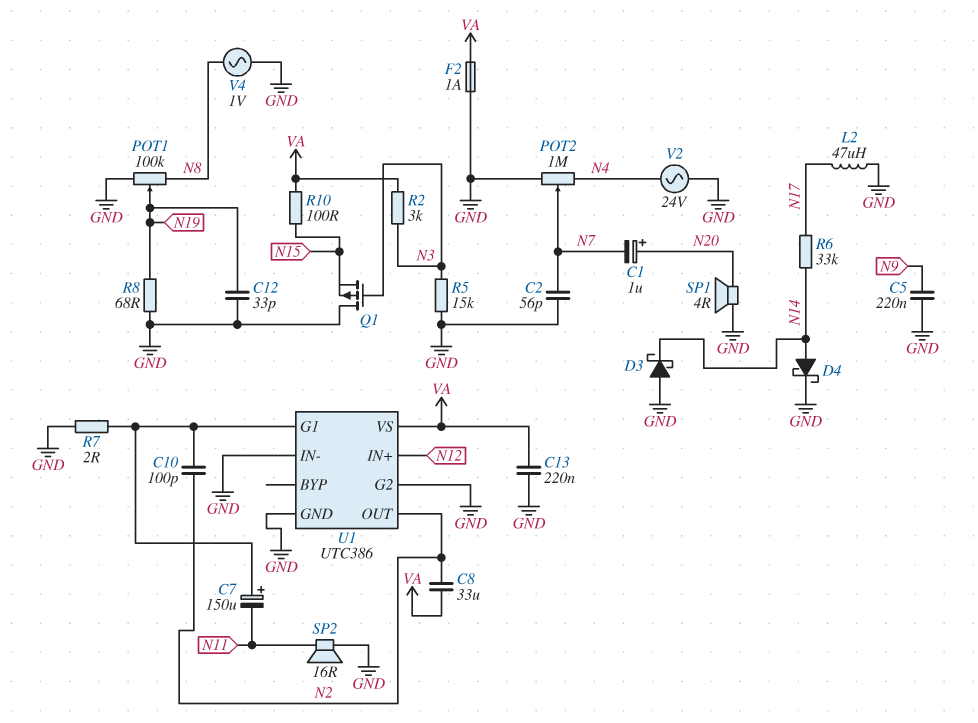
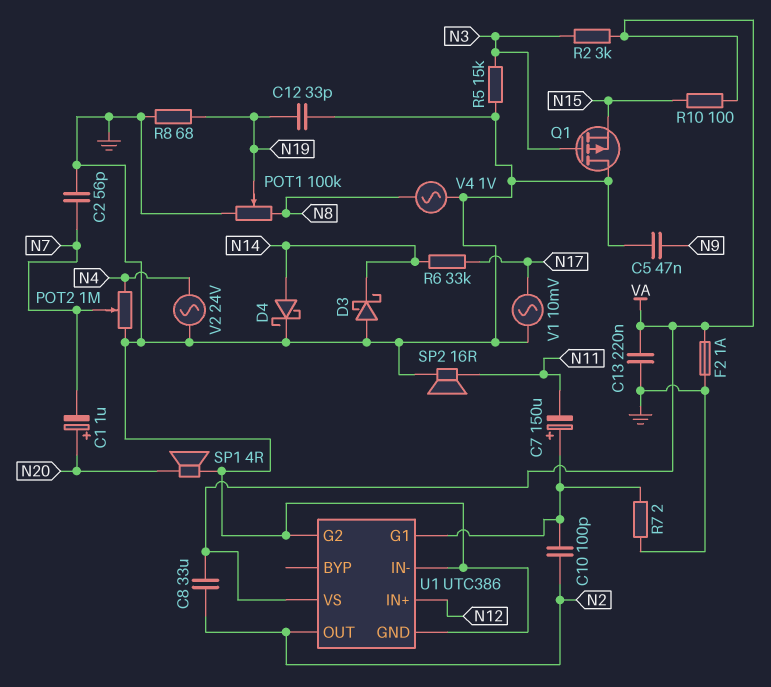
C5: 220nF (GND, N9) -> 47nF (GND, N9)
L2: 47uH (GND, N17) -> none
V1: none -> AC 10mV (GND, N17)

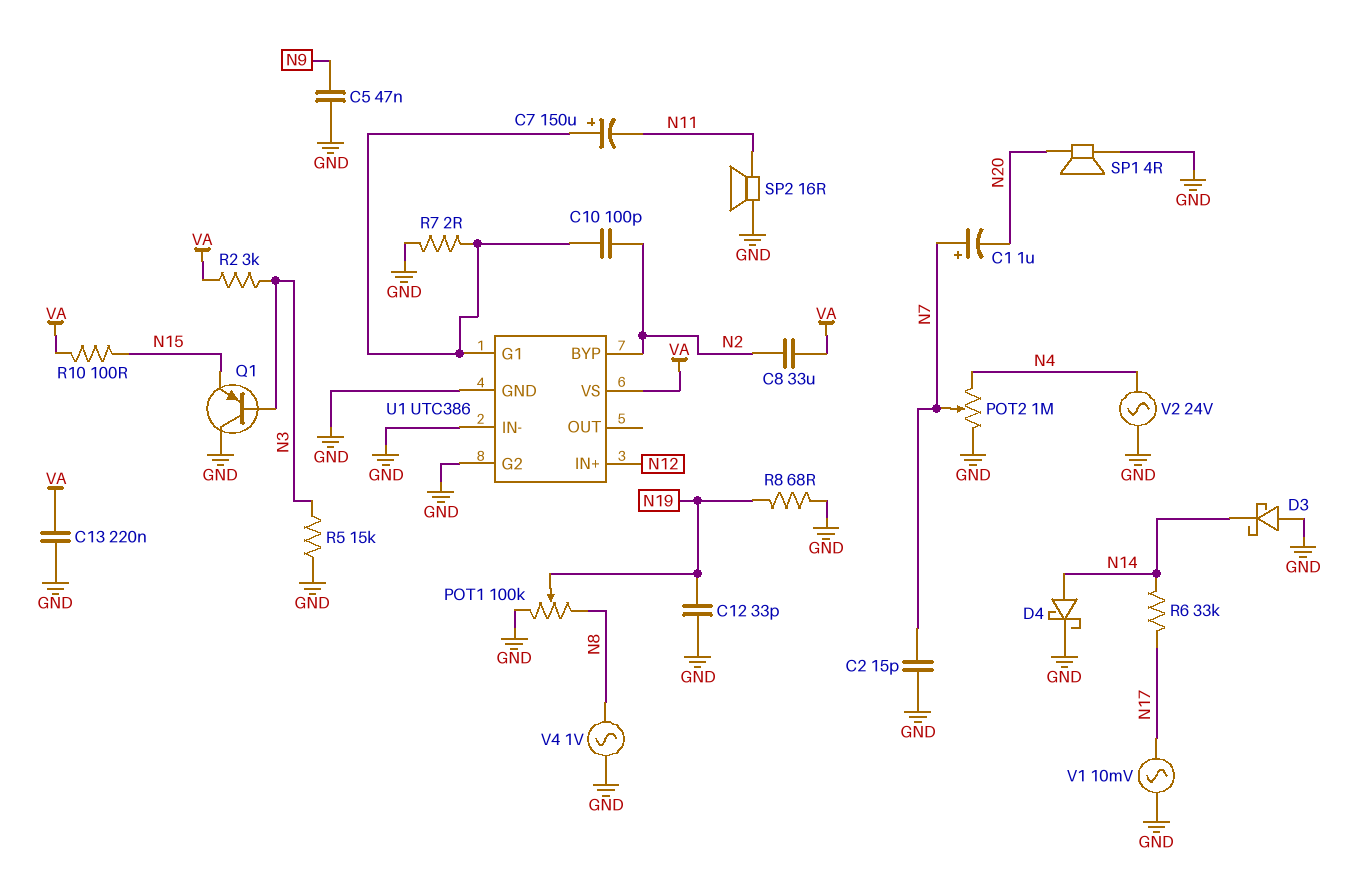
C1: 1uF (plus N20, minus N7) -> 1uF (plus N7, minus N20)
C2: 56pF (GND, N7) -> 15pF (GND, N7)
F2: 1A (GND, VA) -> none
Q1: PMOS (G N3, D GND, S N15) -> PNP (B N3, C GND, E N15)
U1 pin BYP: none -> N2
U1 pin OUT: N2 -> none

